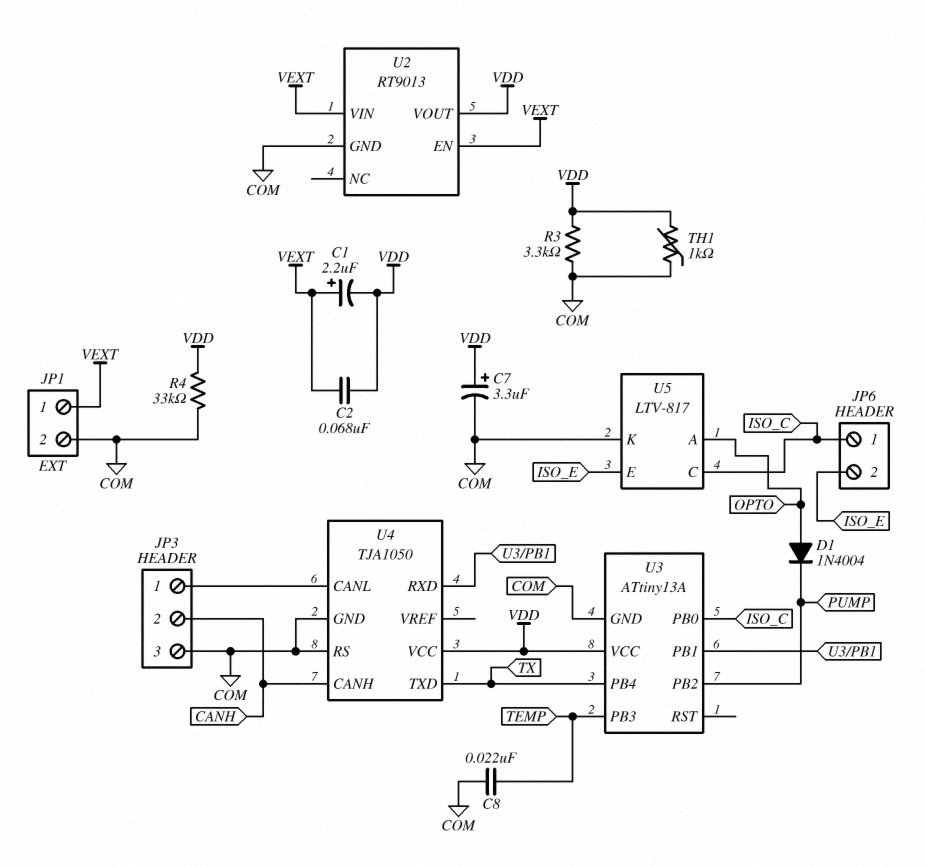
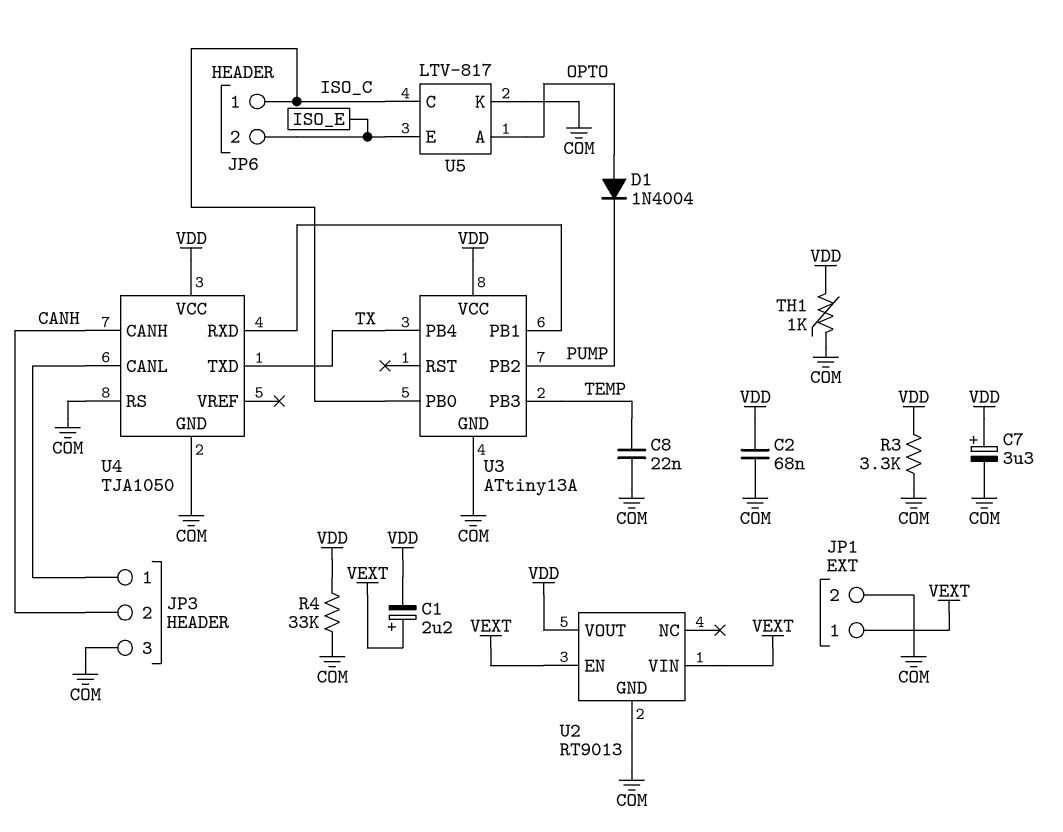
C2: 68nF (VDD, VEXT) -> 68nF (COM, VDD)

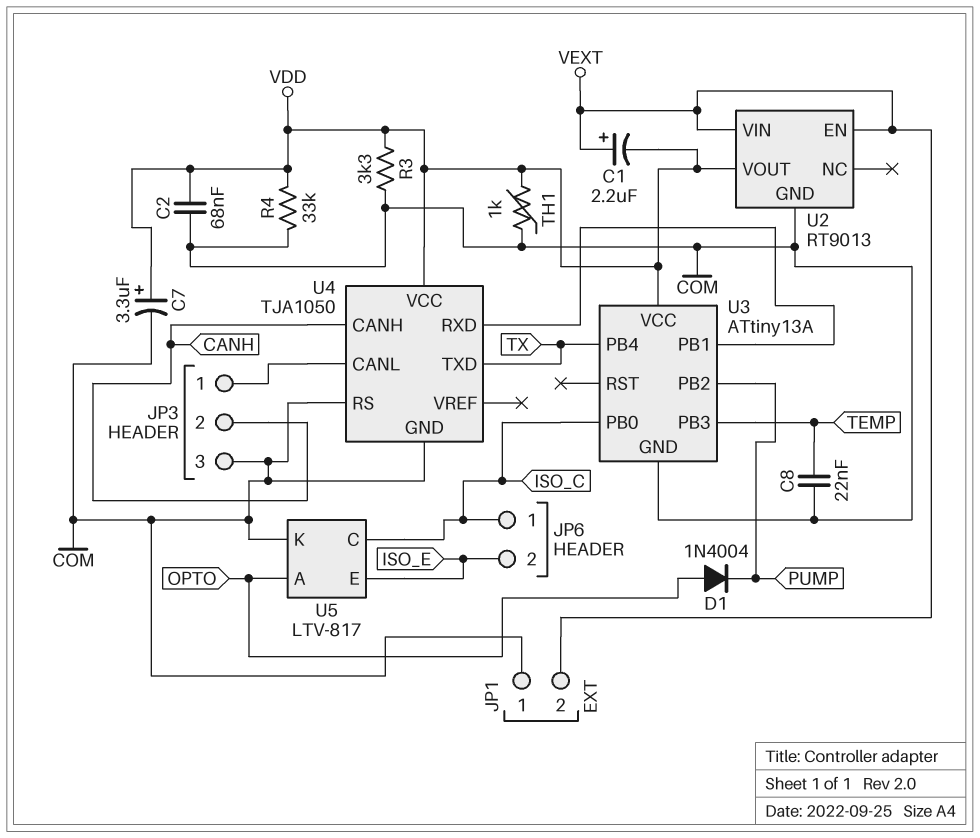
JP1 pin 1: VEXT -> COM
JP1 pin 2: COM -> VEXT

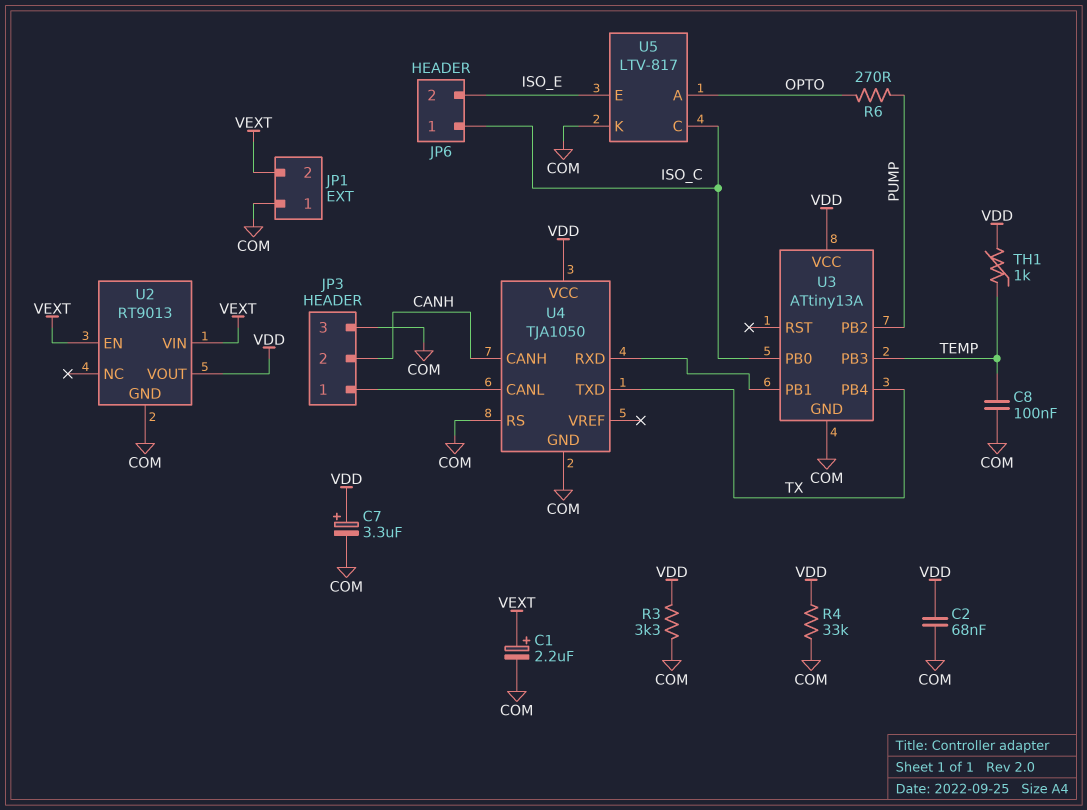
C1: 2.2uF (plus VEXT, minus VDD) -> 2.2uF (plus VEXT, minus COM)
C8: 22nF (COM, TEMP) -> 100nF (COM, TEMP)
D1: diode 1N4004 (A OPTO, K PUMP) -> none
R6: none -> 270 (OPTO, PUMP)
TH1: 1k (COM, VDD) -> 1k (TEMP, VDD)

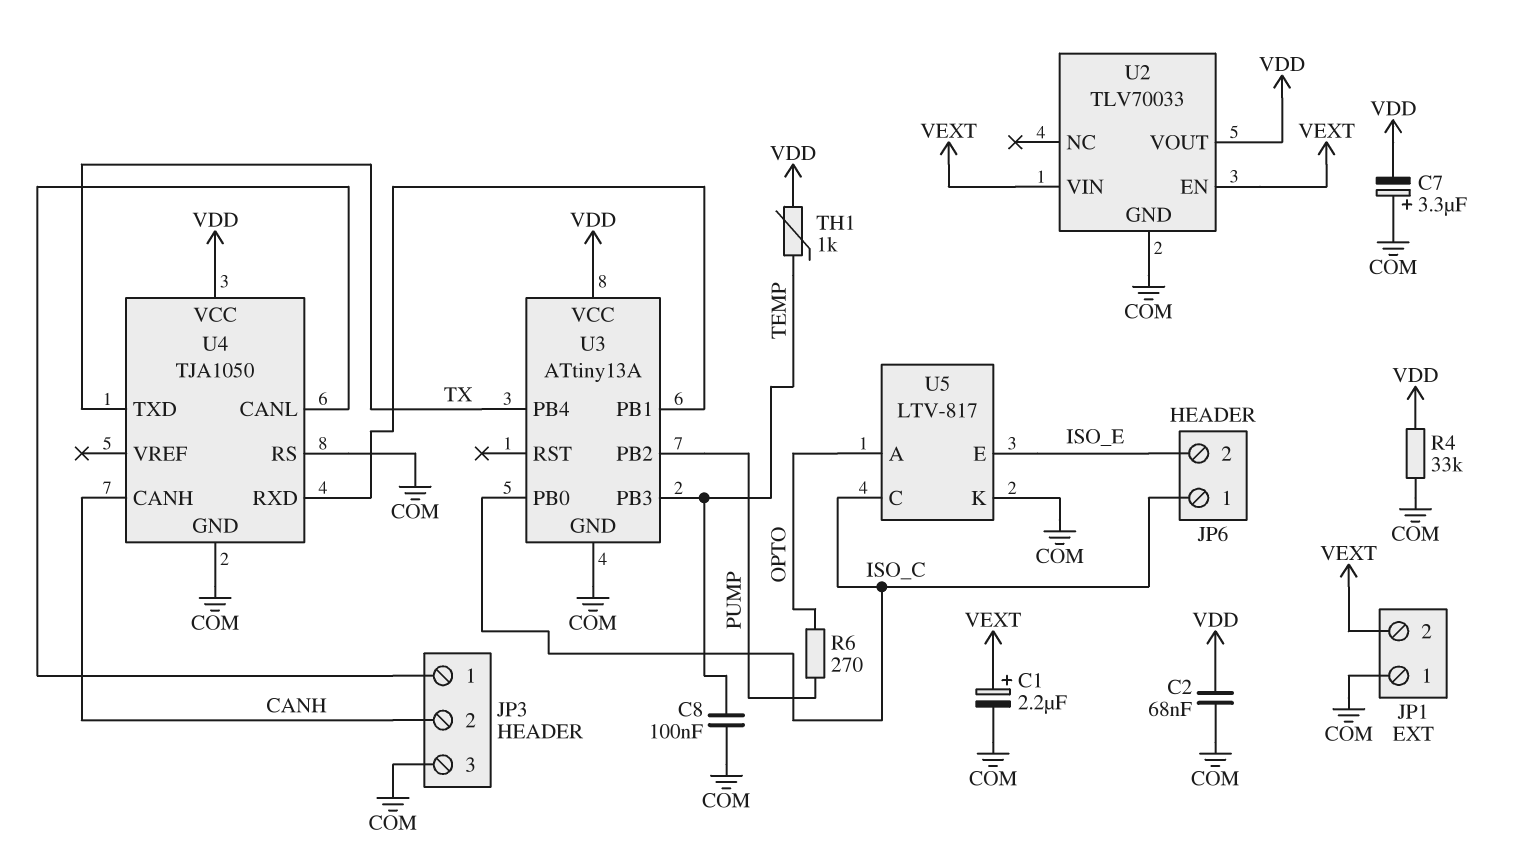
C7: 3.3uF (plus VDD, minus COM) -> 3.3uF (plus COM, minus VDD)
R3: 3.3k (COM, VDD) -> none
U2: RT9013 -> TLV70033

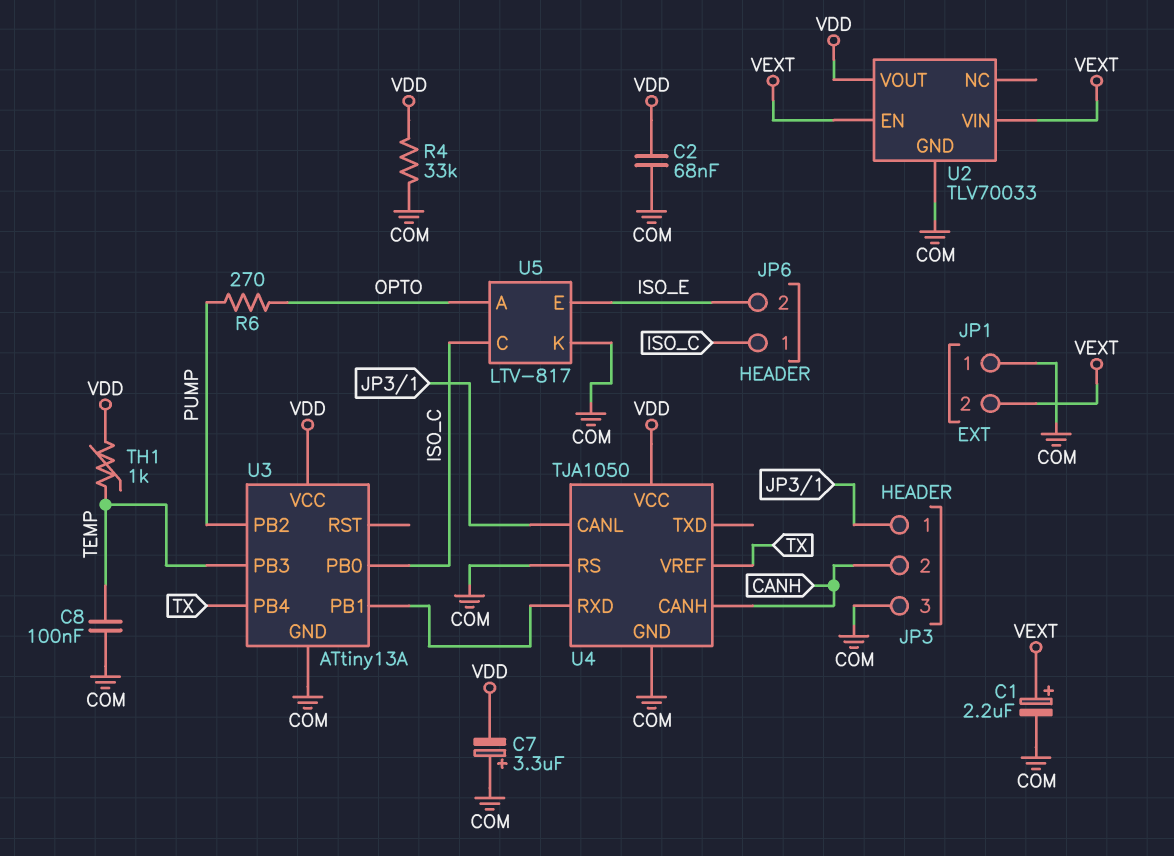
U4 pin TXD: TX -> none
U4 pin VREF: none -> TX

